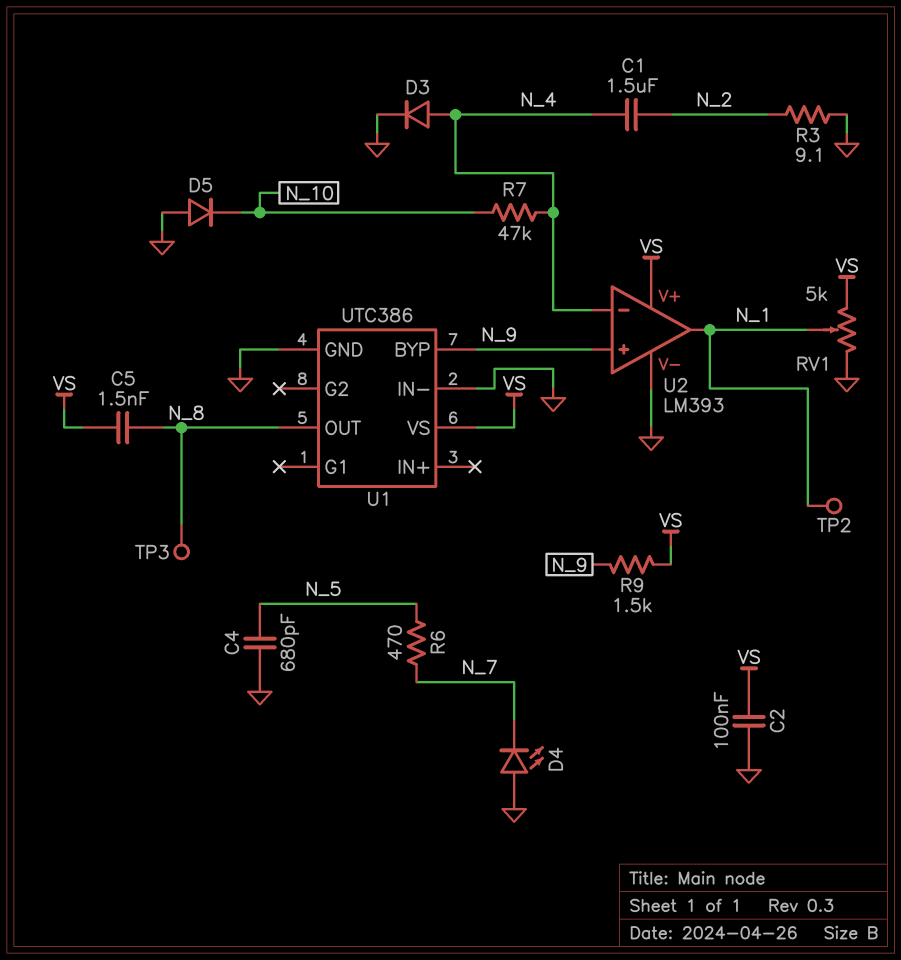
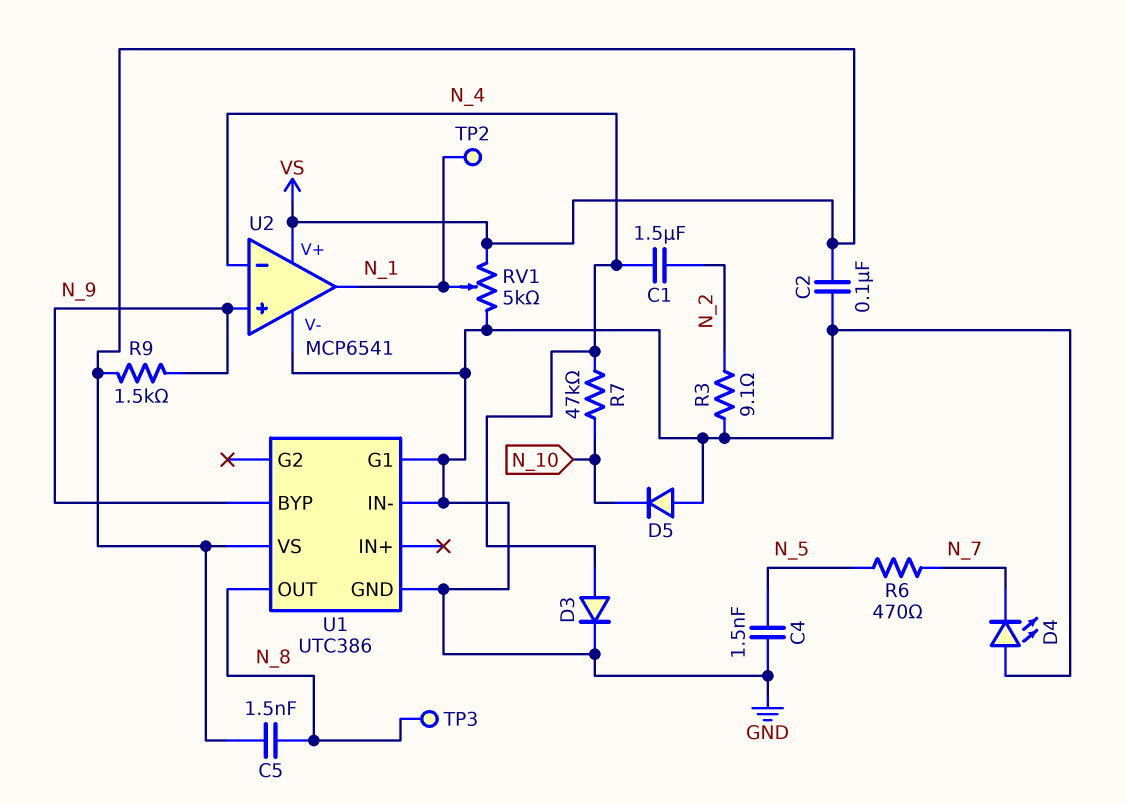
C4: 680pF (GND, N_5) -> 1.5nF (GND, N_5)
U1 pin G1: none -> GND
U2: LM393 -> MCP6541

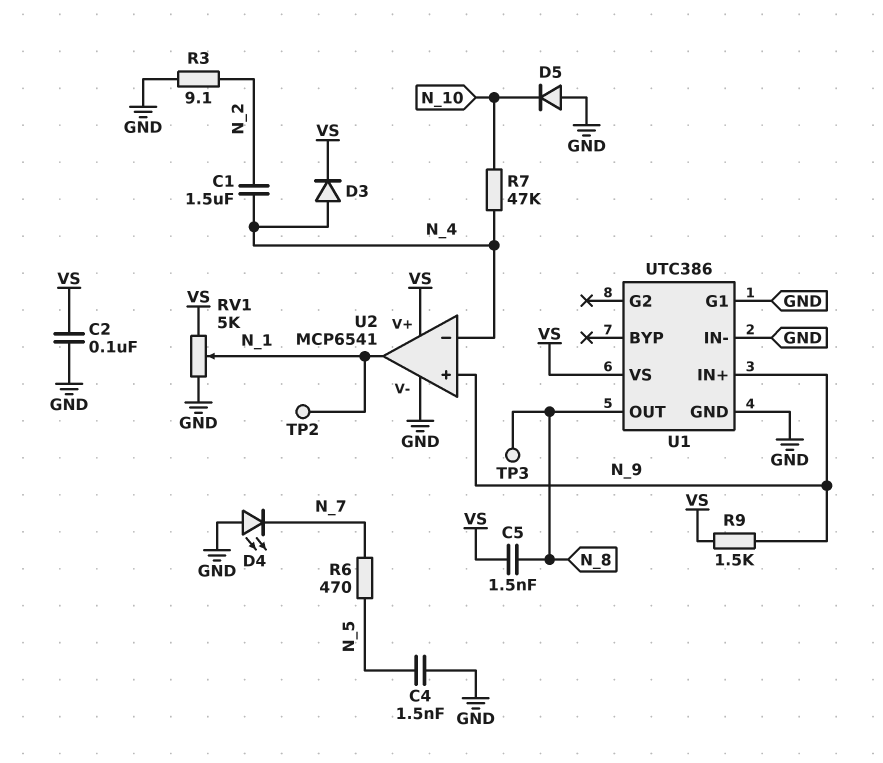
D3: diode (A N_4, K GND) -> diode (A N_4, K VS)
U1 pin BYP: N_9 -> none
U1 pin IN+: none -> N_9

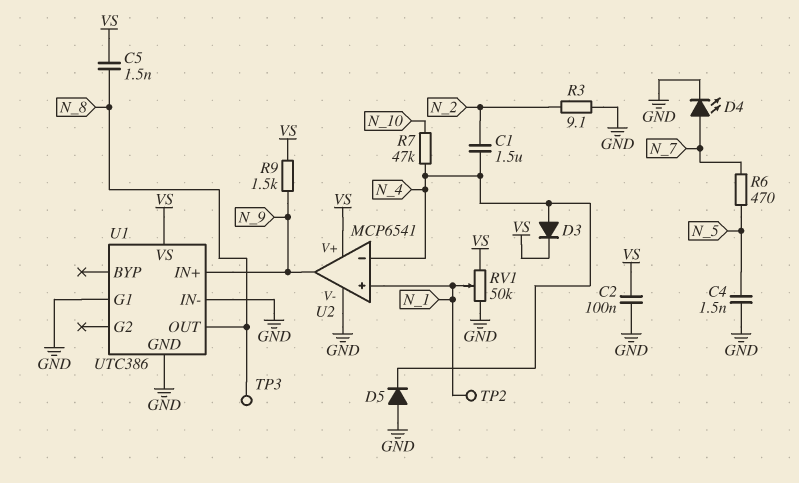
D4: LED (A GND, K N_7) -> LED (A N_7, K GND)
D5: diode (A GND, K N_10) -> diode (A GND, K N_4)
RV1: 5k (GND, VS, wiper N_1) -> 50k (GND, VS, wiper N_1)
U2 pin in+: N_9 -> N_1
U2 pin out: N_1 -> N_9

